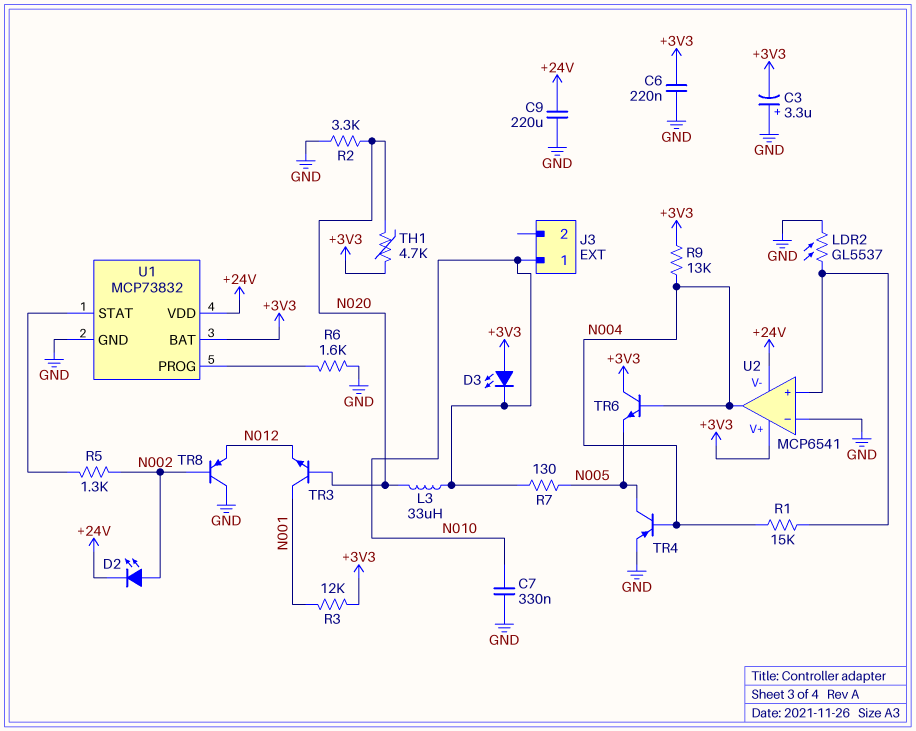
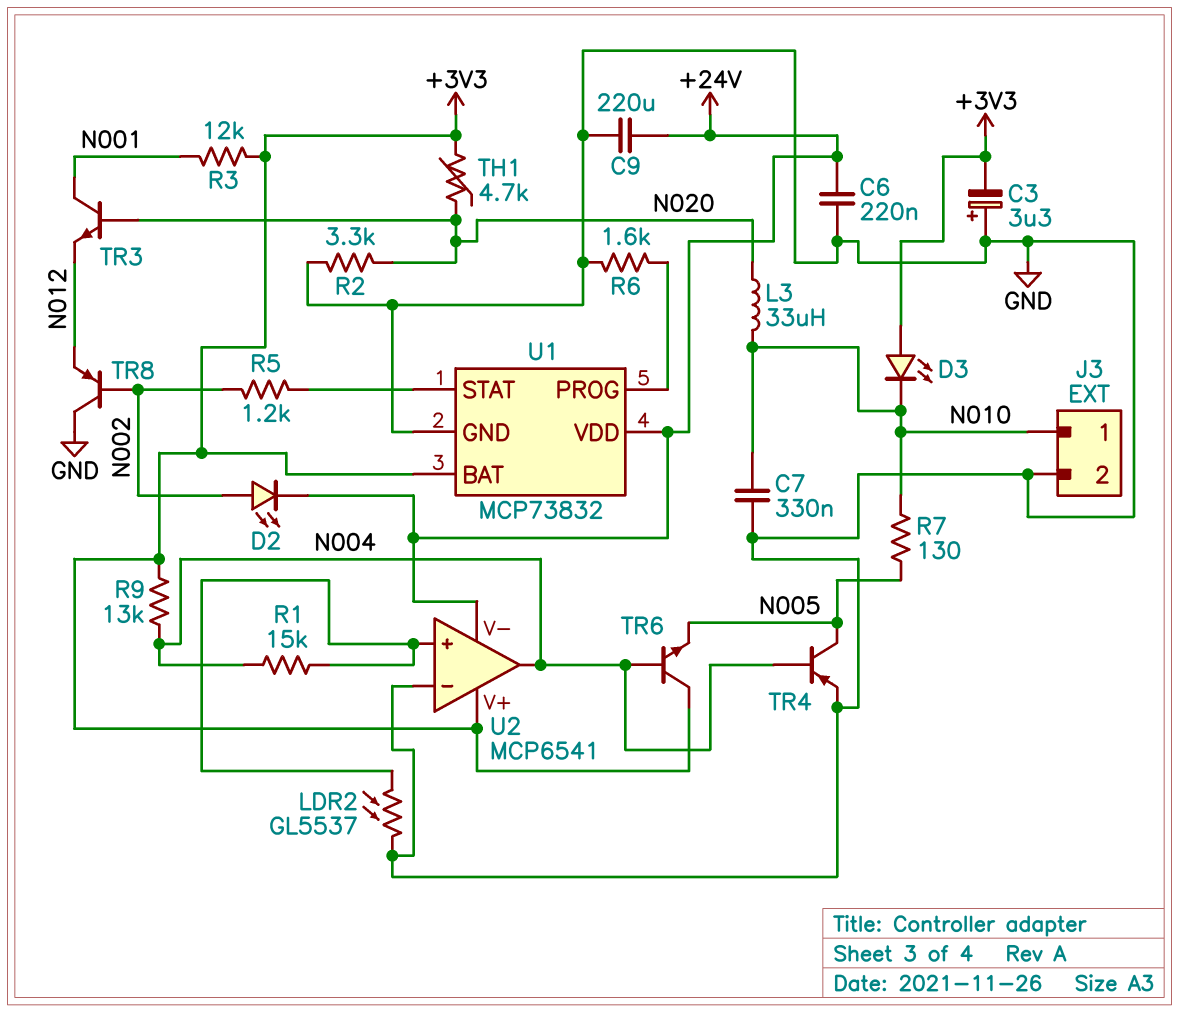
C6: 220nF (+3V3, GND) -> 220nF (+24V, GND)
J3 pin 2: none -> GND
R5: 1.3k (N002, U1/STAT) -> 1.2k (N002, U1/STAT)

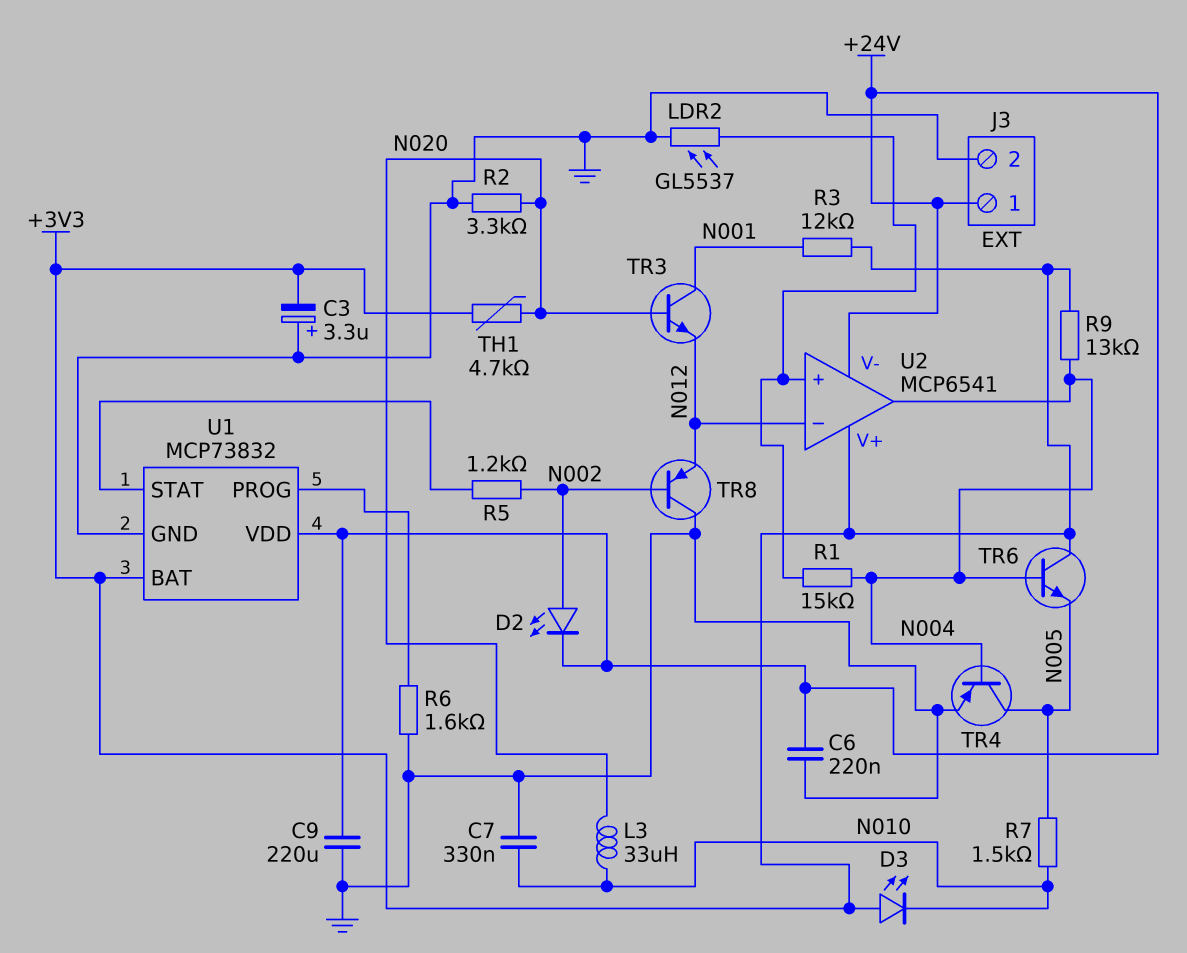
J3 pin 1: N010 -> +24V
R7: 130 (N005, N010) -> 1.5k (N005, N010)
U2 pin in-: GND -> N012

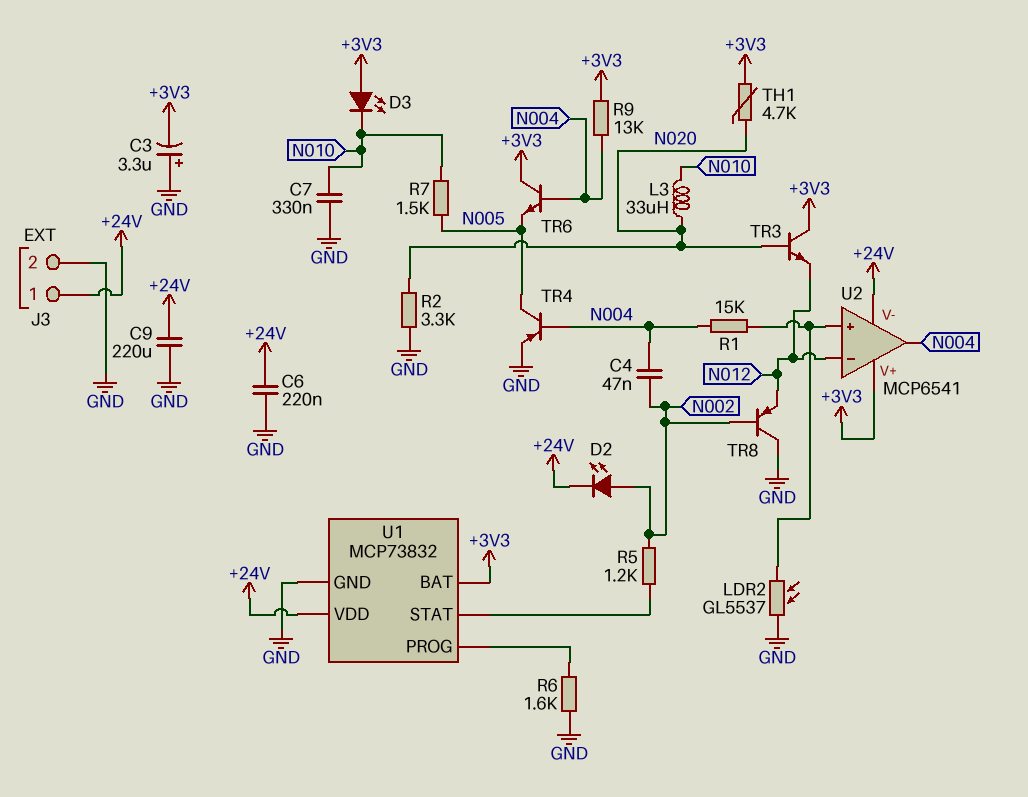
C4: none -> 47nF (N002, N004)
R3: 12k (+3V3, N001) -> none
TR3: NPN (B N020, C N001, E N012) -> NPN (B N020, C +3V3, E N012)

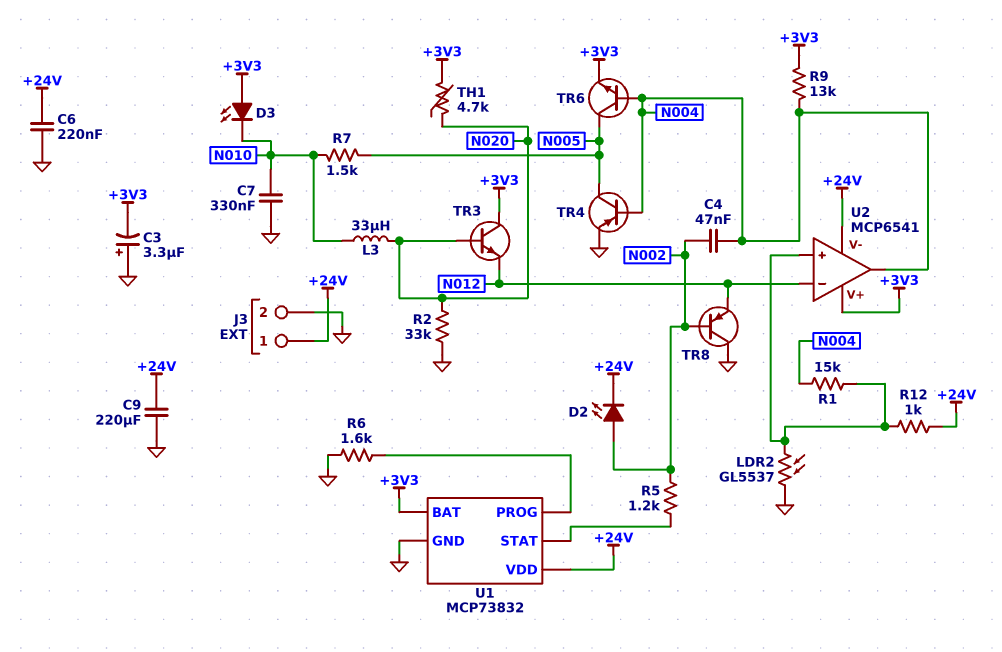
R2: 3.3k (GND, N020) -> 33k (GND, N020)
R12: none -> 1k (+24V, U2/in+)
TR6: NPN (B N004, C +3V3, E N005) -> NPN (B N004, C N005, E +3V3)

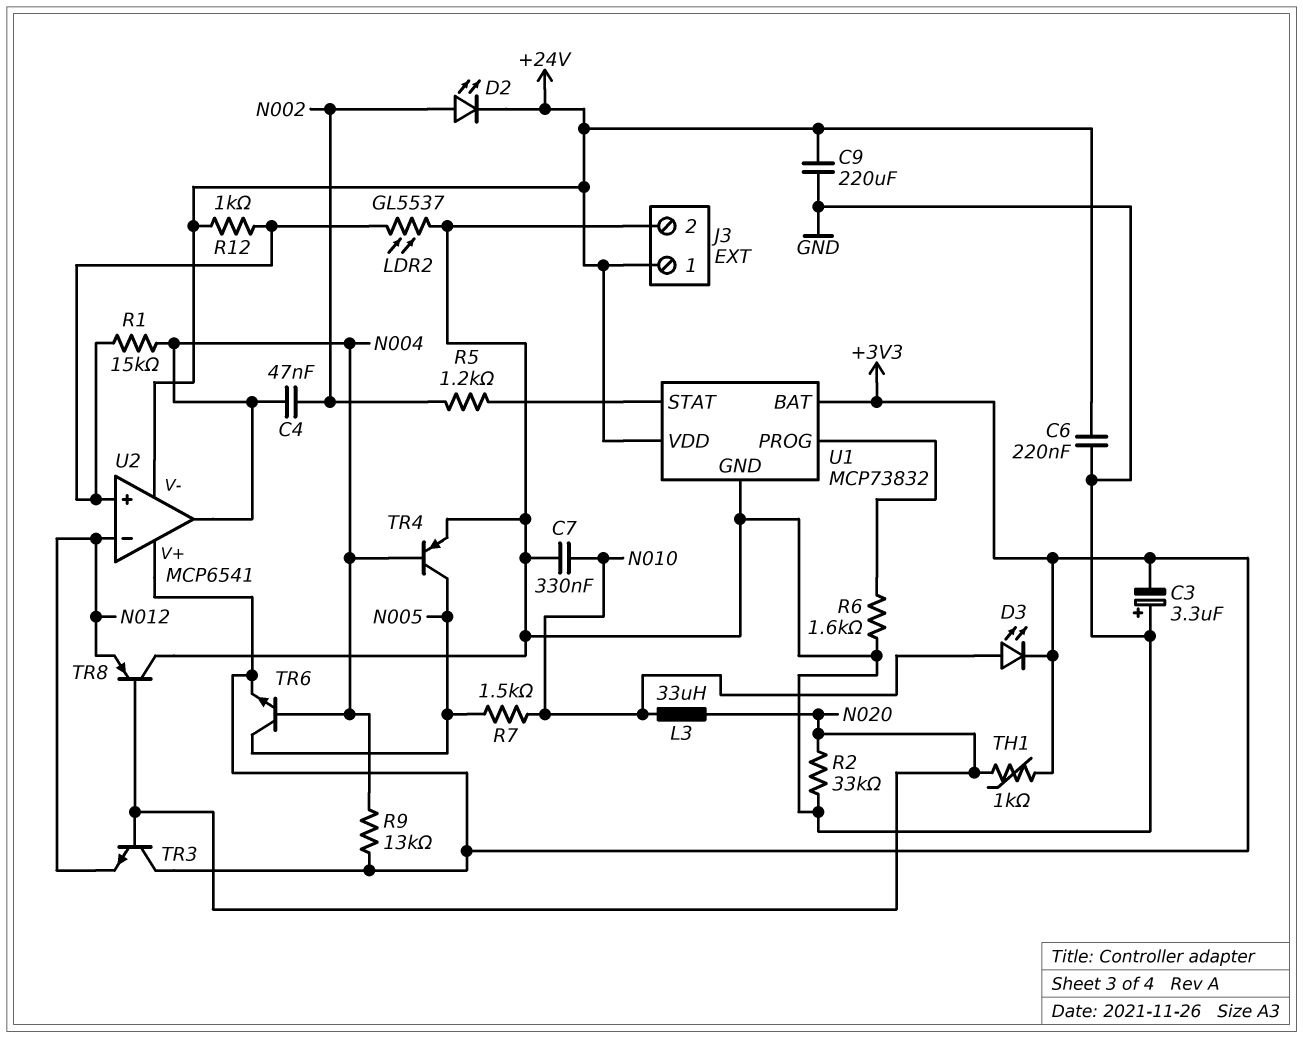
D3: LED (A +3V3, K N010) -> LED (A N010, K +3V3)
TH1: 4.7k (+3V3, N020) -> 1k (+3V3, N020)
TR8: PNP (B N002, C GND, E N012) -> PNP (B N020, C GND, E N012)

